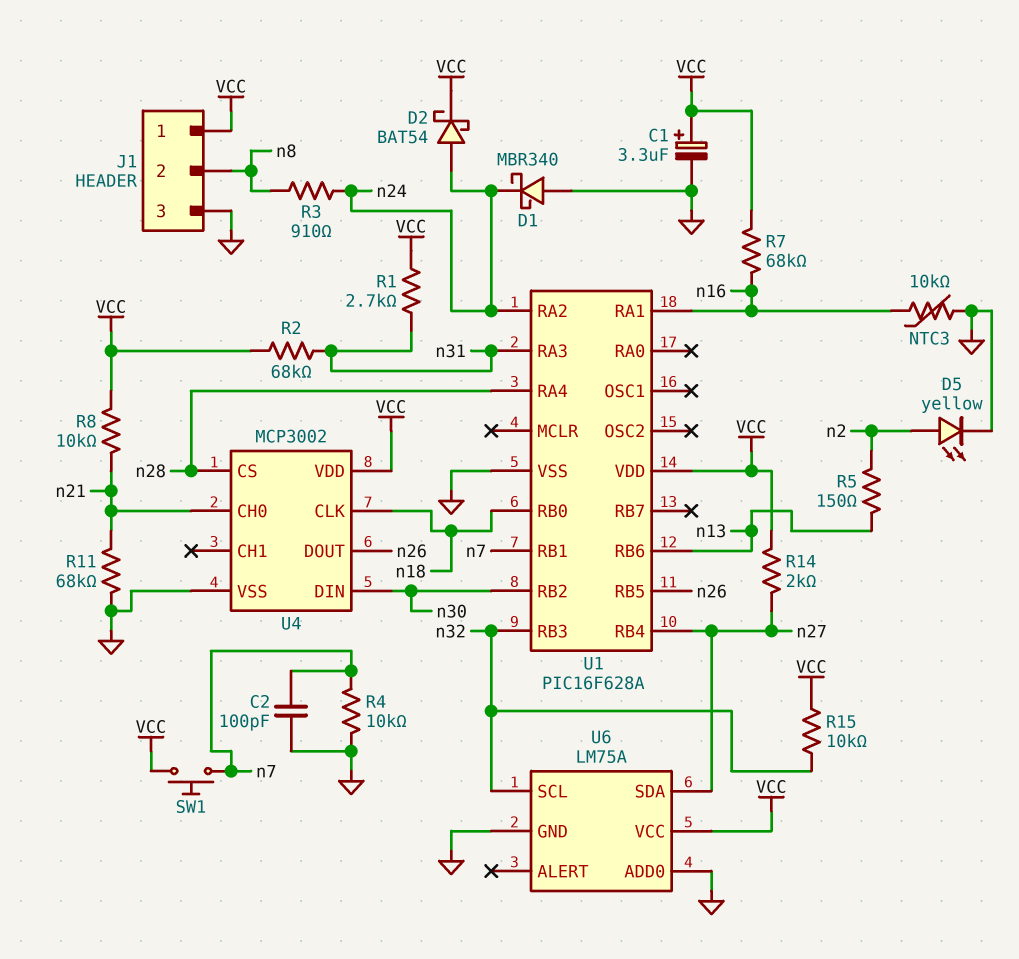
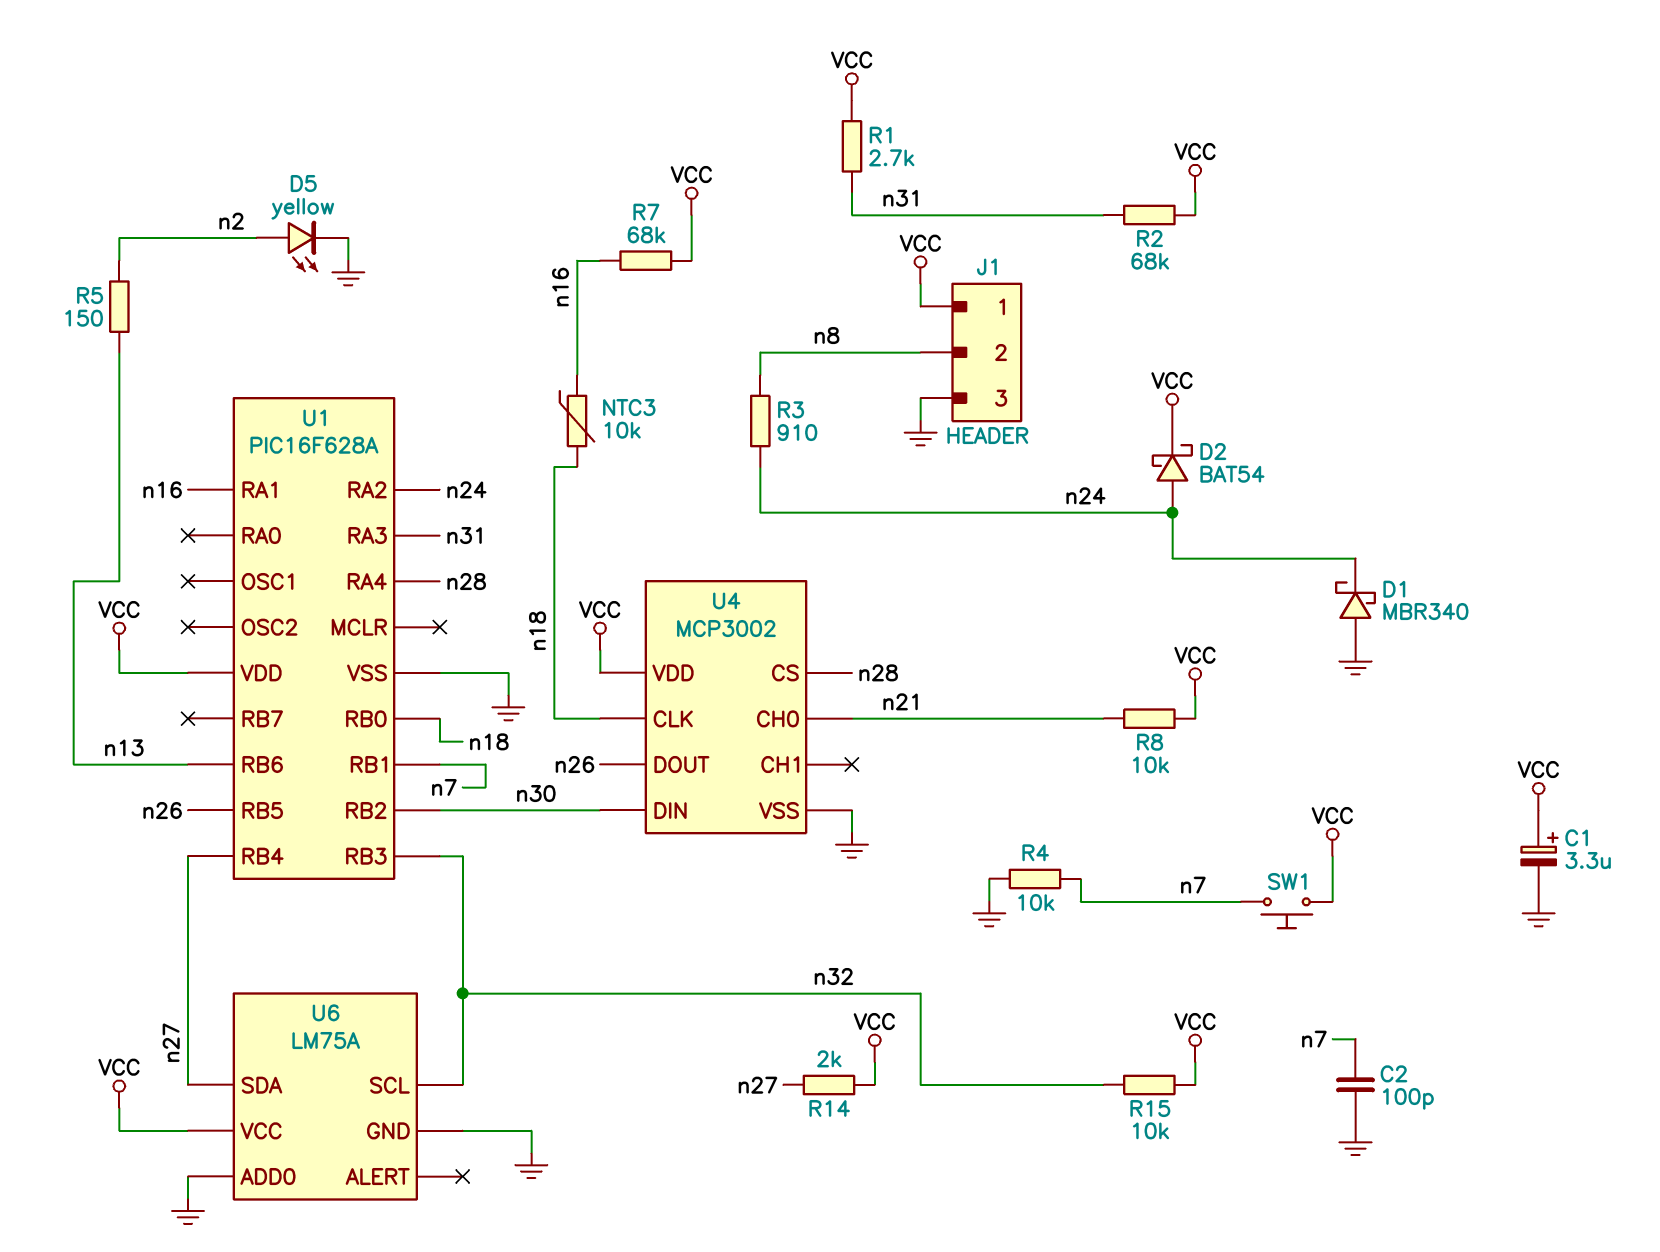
NTC3: 10k (GND, n16) -> 10k (n16, n18)
R11: 68k (GND, n21) -> none

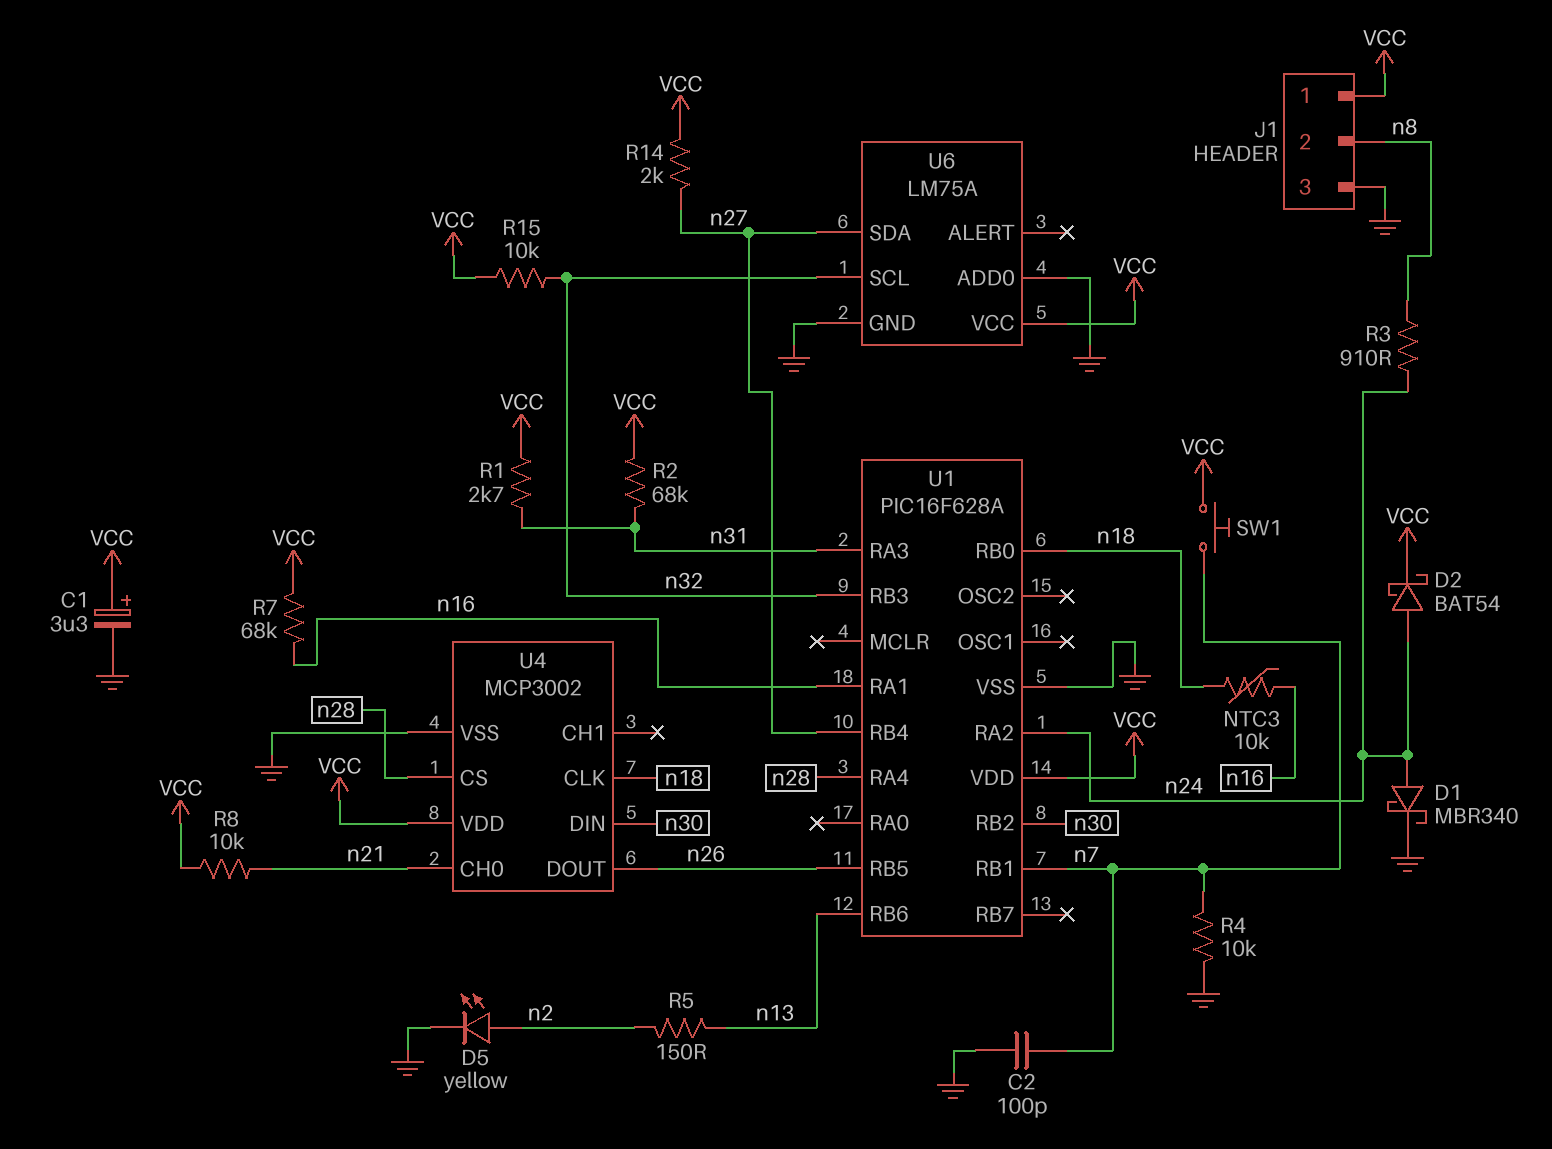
D1: schottky MBR340 (A GND, K n24) -> schottky MBR340 (A n24, K GND)

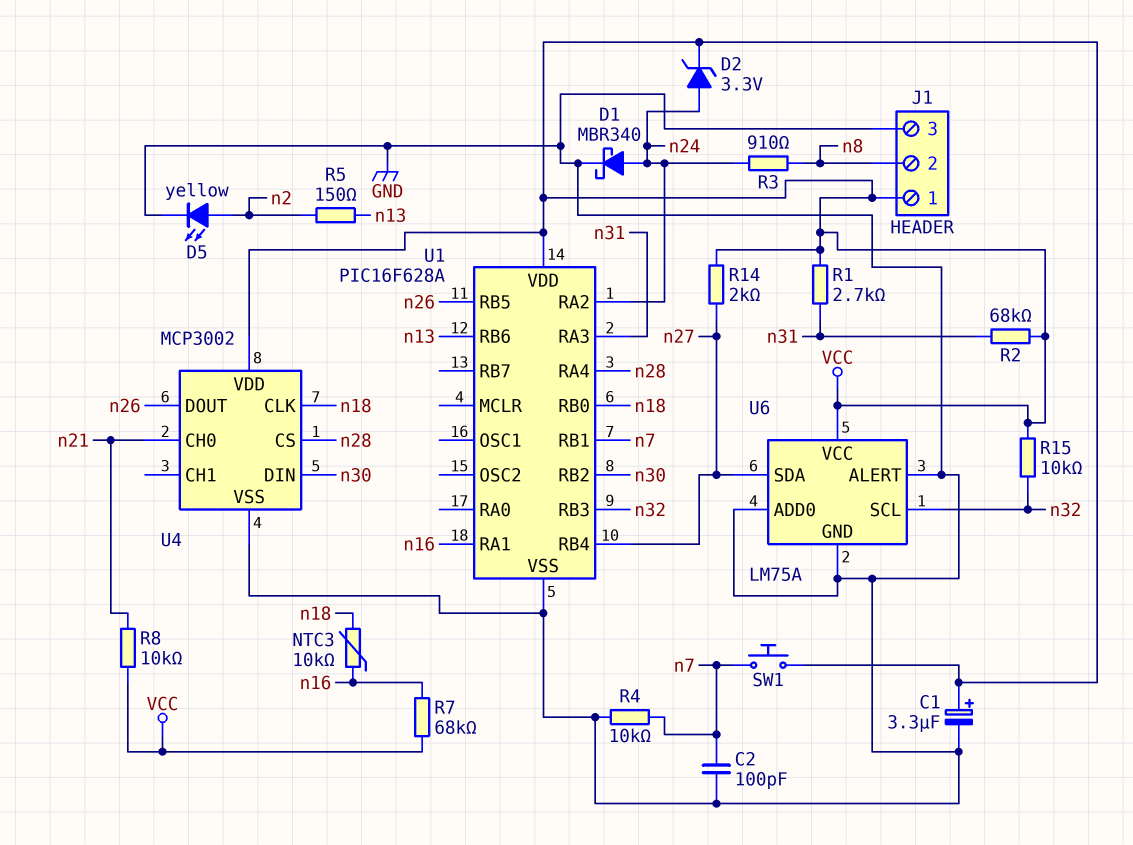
D2: schottky BAT54 (A n24, K VCC) -> zener 3.3V (A n24, K VCC)
U6 pin ALERT: none -> GND

